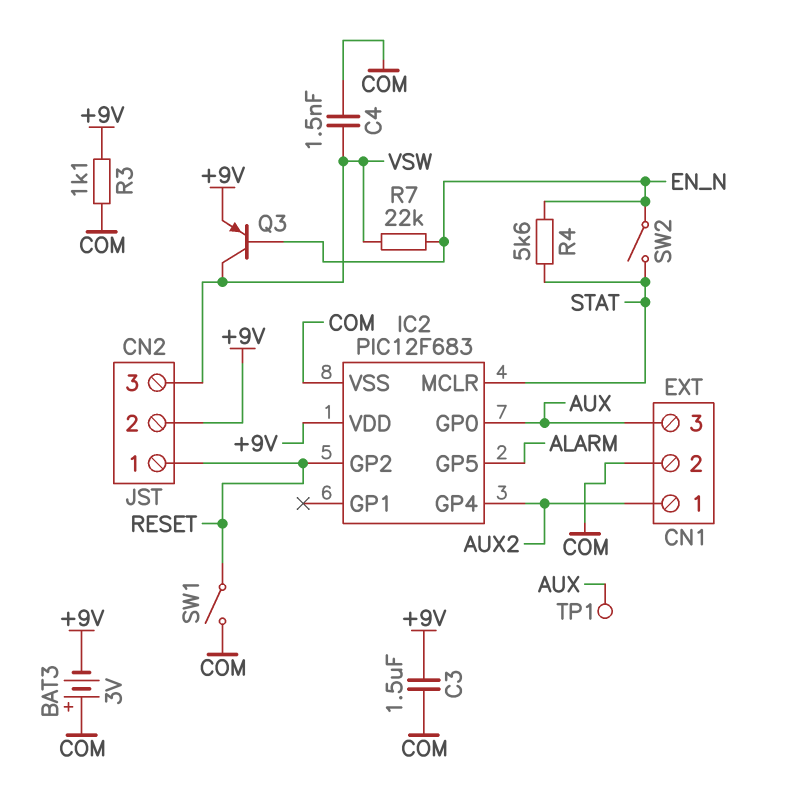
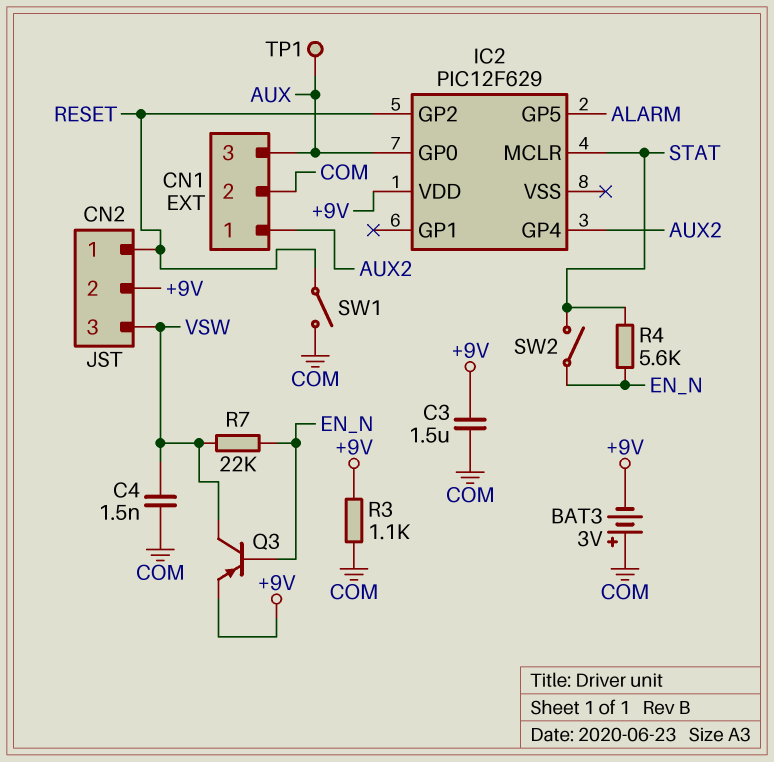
IC2: PIC12F683 -> PIC12F629
IC2 pin VSS: COM -> none

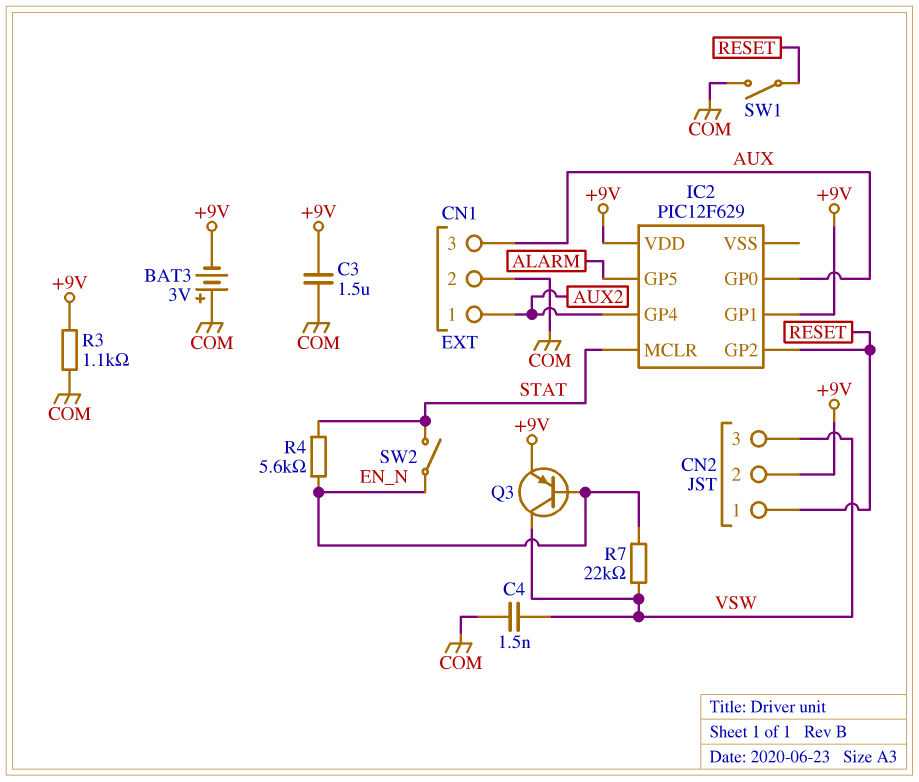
IC2 pin GP1: none -> +9V
TP1: test point (AUX) -> none

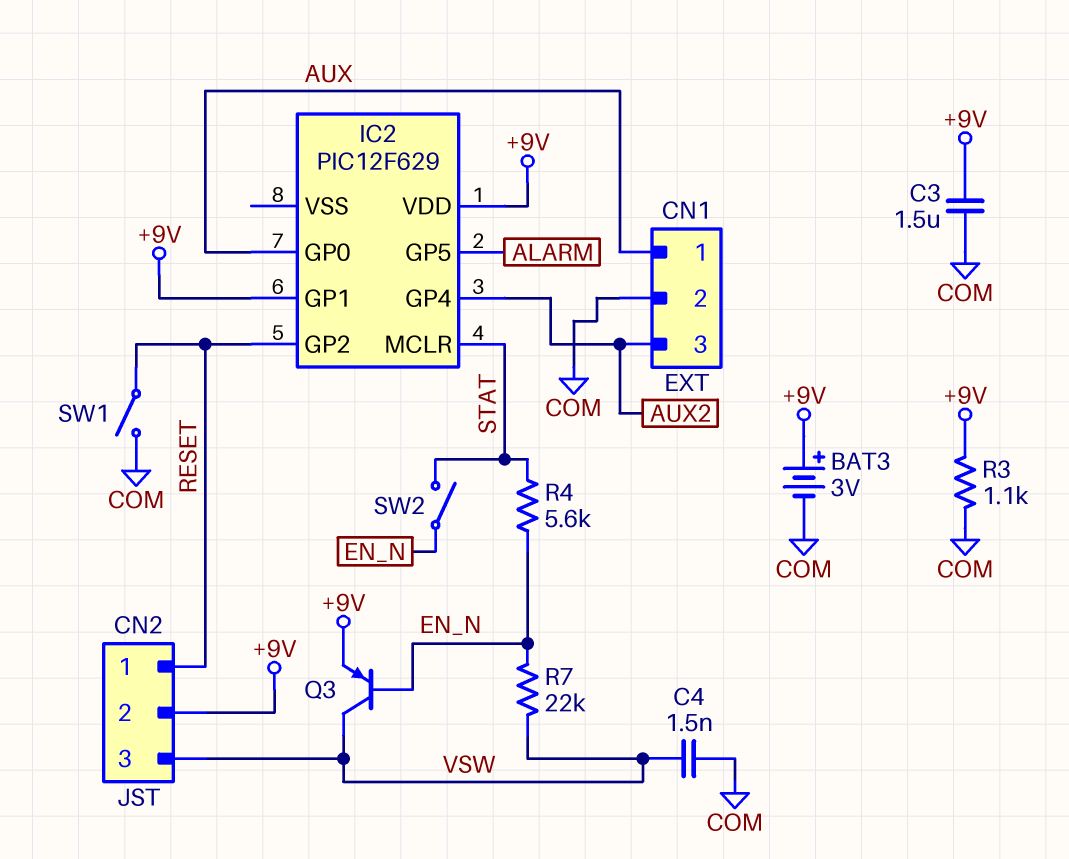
BAT3: 3V (plus COM, minus +9V) -> 3V (plus +9V, minus COM)
CN1 pin 1: AUX2 -> AUX
CN1 pin 3: AUX -> AUX2

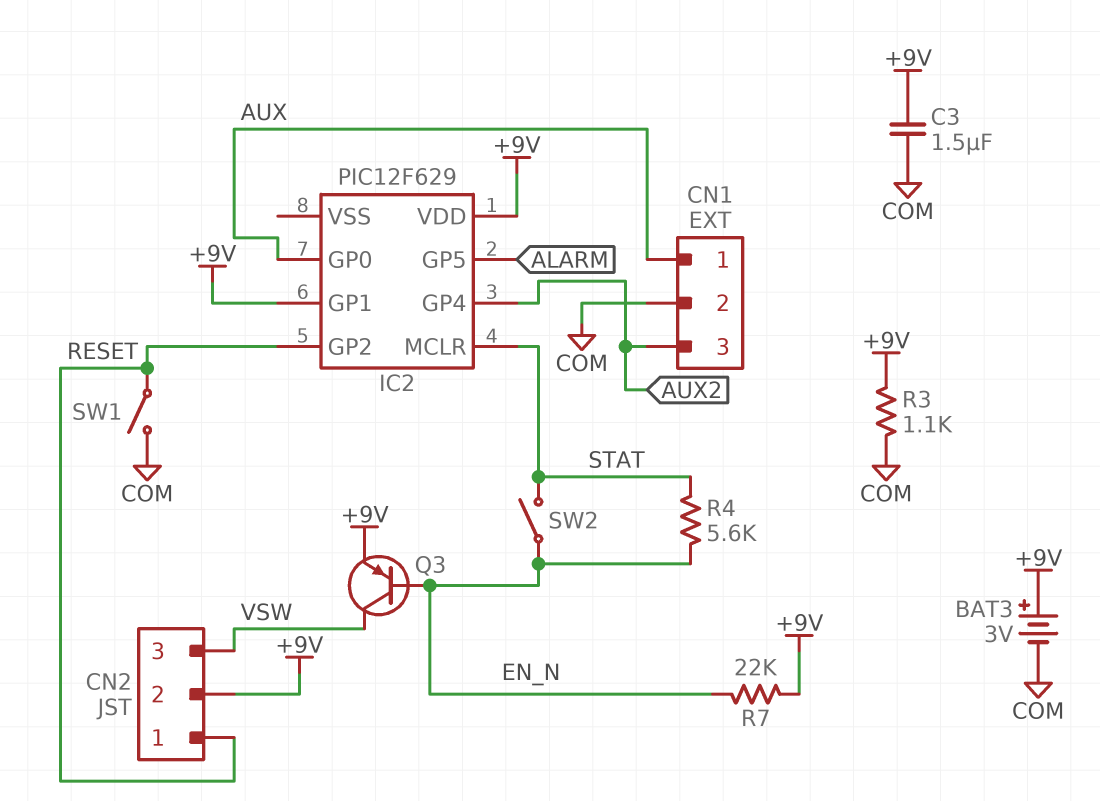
C4: 1.5nF (COM, VSW) -> none
R7: 22k (EN_N, VSW) -> 22k (+9V, EN_N)

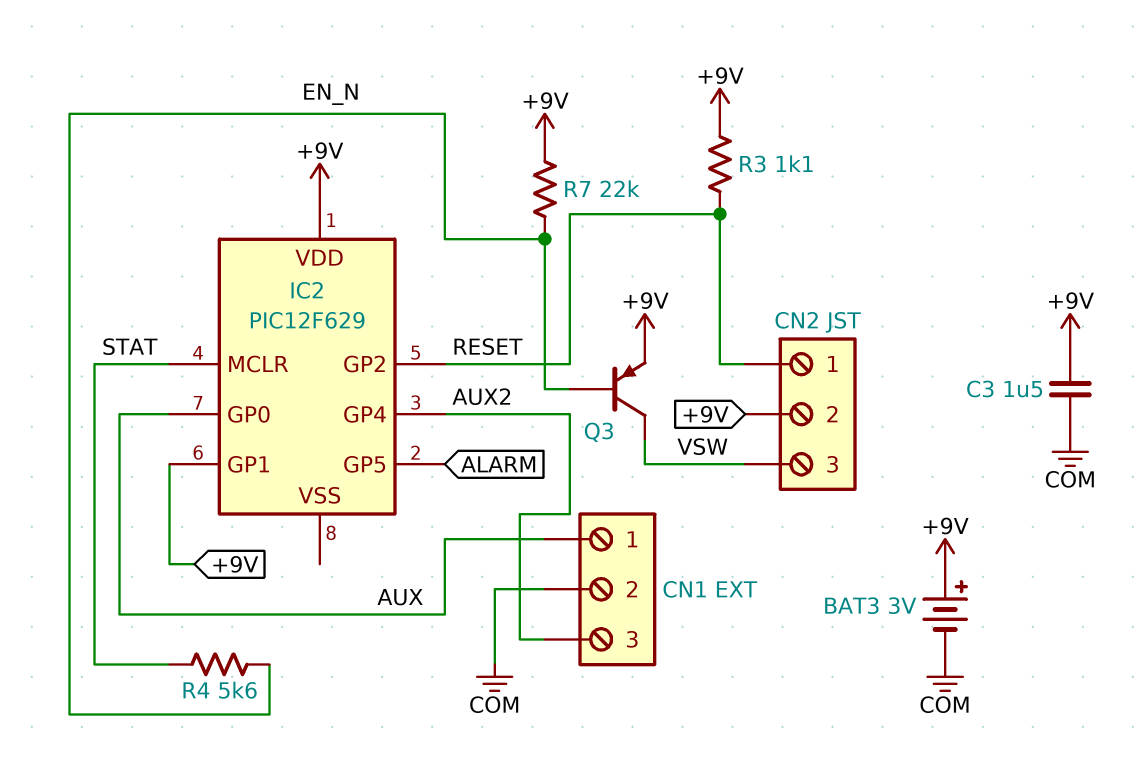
R3: 1.1k (+9V, COM) -> 1.1k (+9V, RESET)
SW1: switch (COM, RESET) -> none
SW2: switch (EN_N, STAT) -> none

